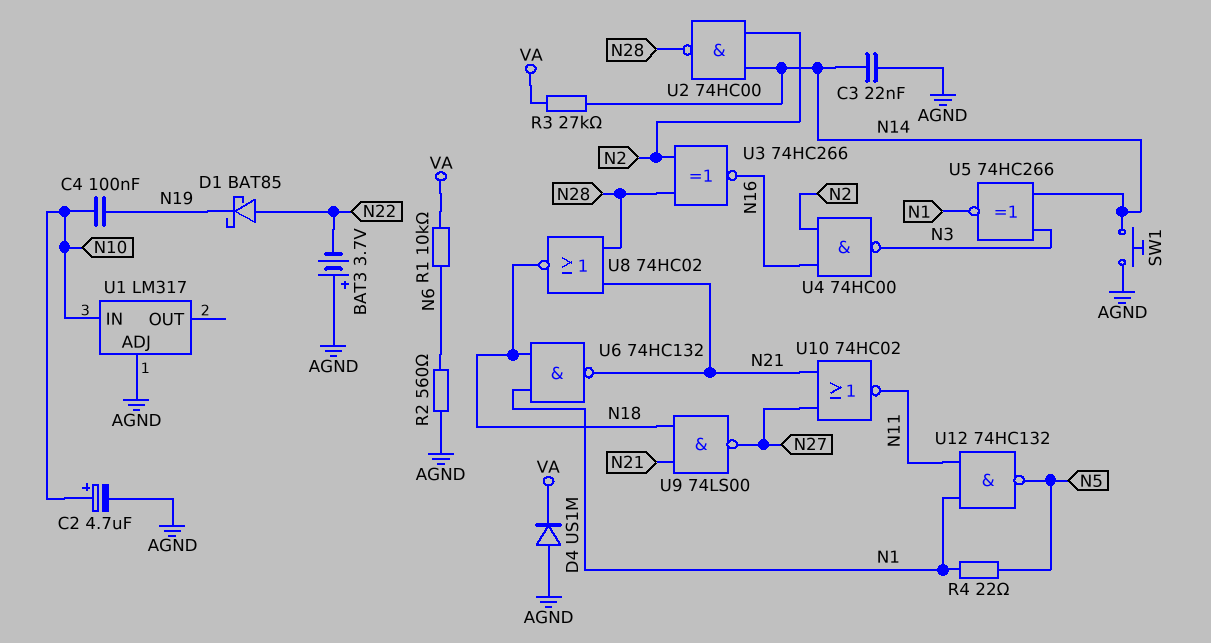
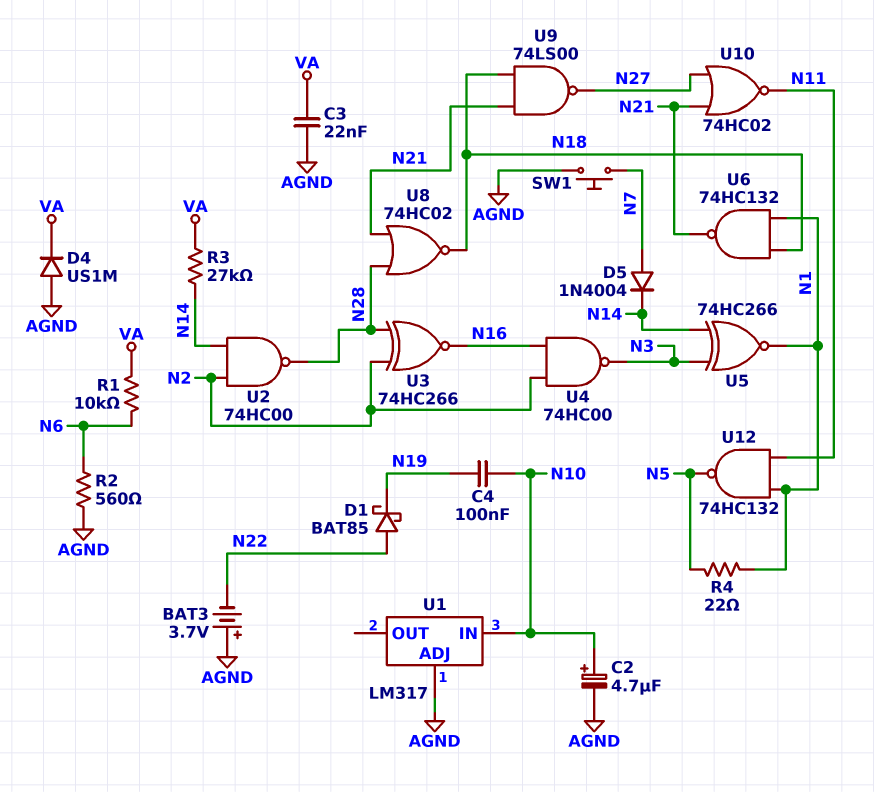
C3: 22nF (AGND, N14) -> 22nF (AGND, VA)
D5: none -> diode 1N4004 (A N7, K N14)
SW1: button (AGND, N14) -> button (AGND, N7)

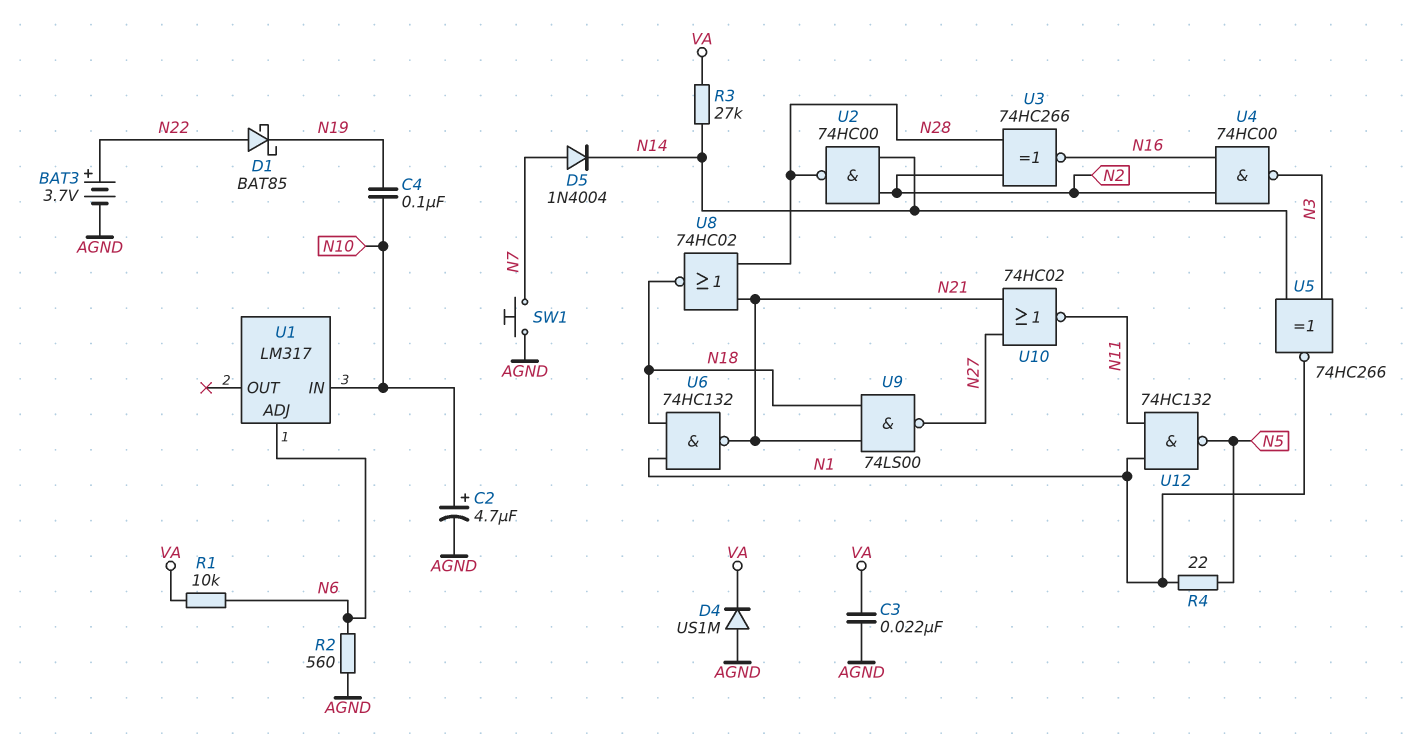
BAT3: 3.7V (plus AGND, minus N22) -> 3.7V (plus N22, minus AGND)
U1 pin ADJ: AGND -> N6

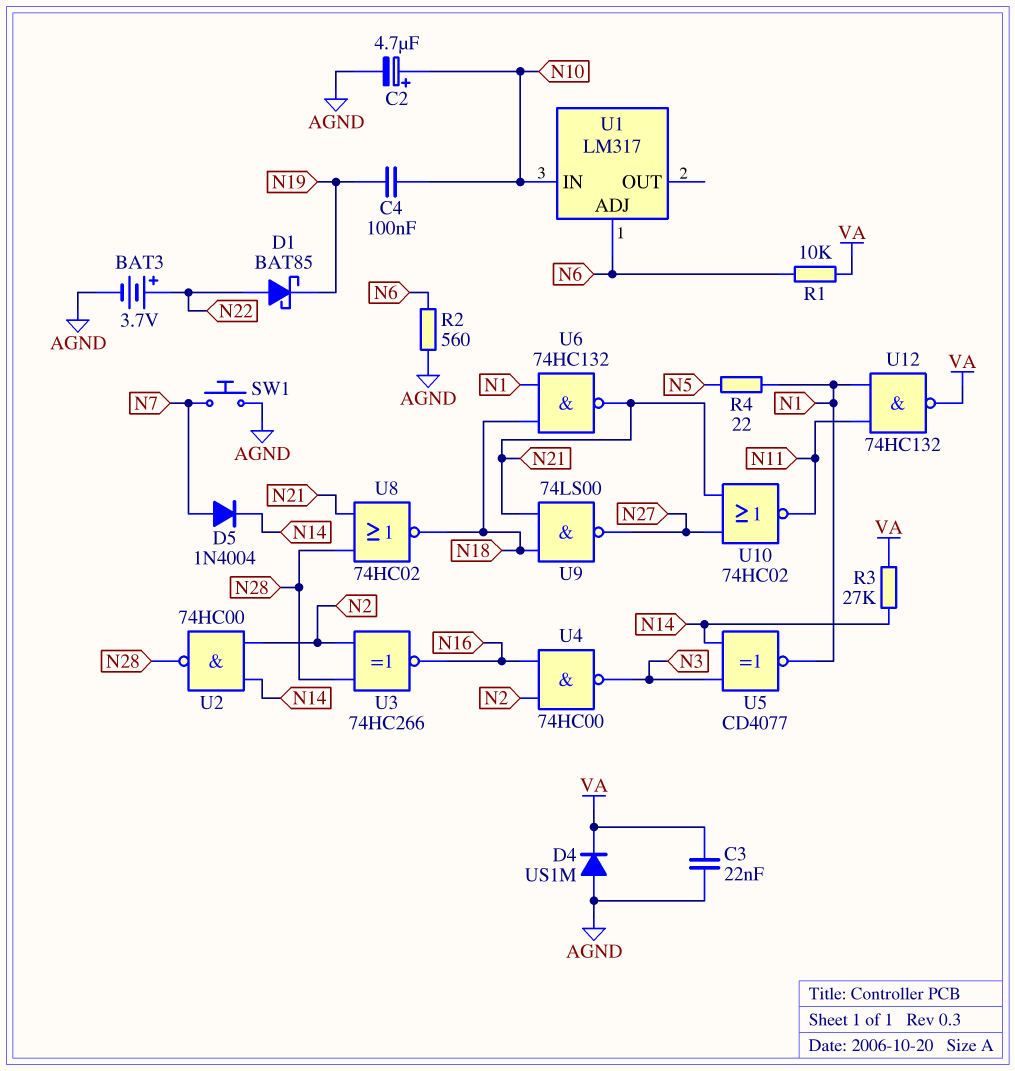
U5: XNOR 74HC266 (in N3, in N14, out N1) -> XNOR CD4077 (in N3, in N14, out N1)
U12: NAND 74HC132 (in N1, in N11, out N5) -> NAND 74HC132 (in N1, in N11, out VA)

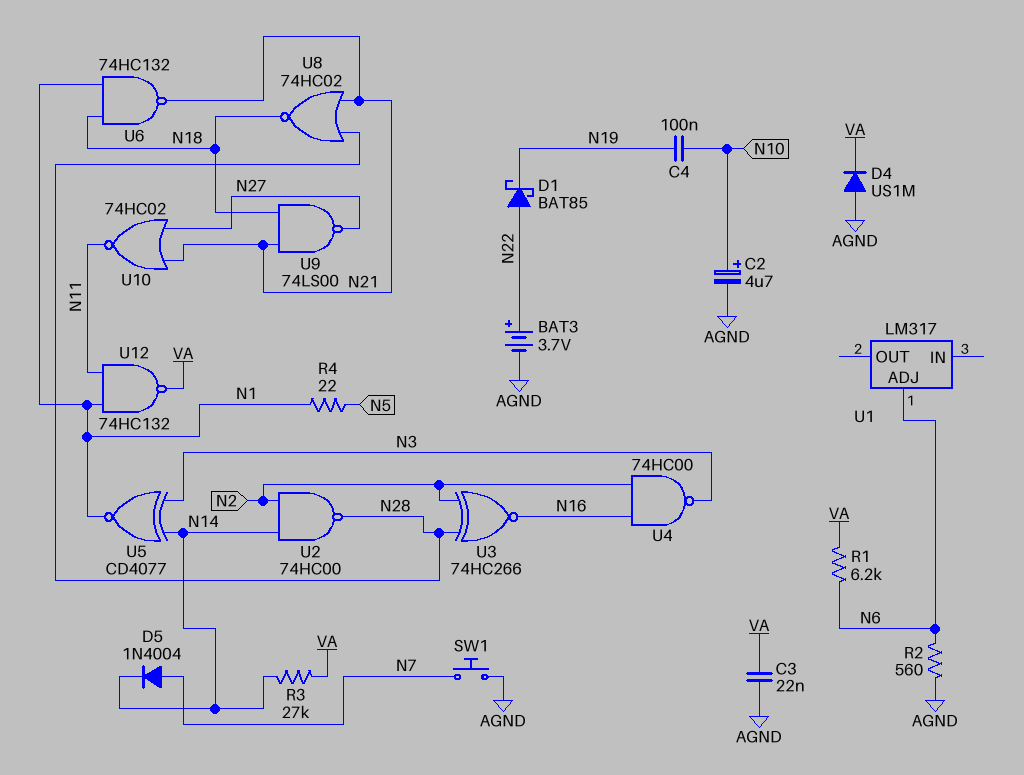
R1: 10k (N6, VA) -> 6.2k (N6, VA)
U1 pin IN: N10 -> none

